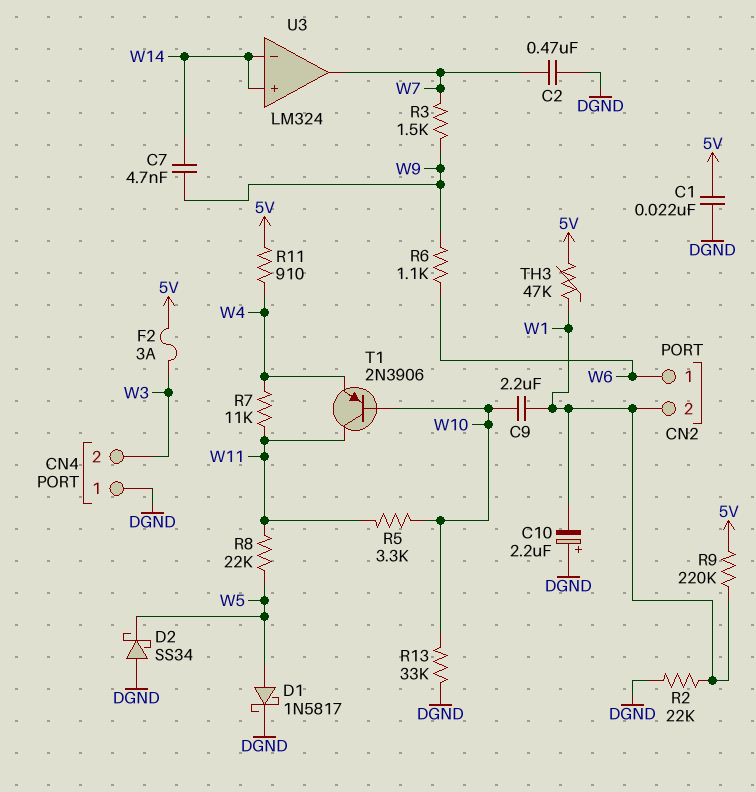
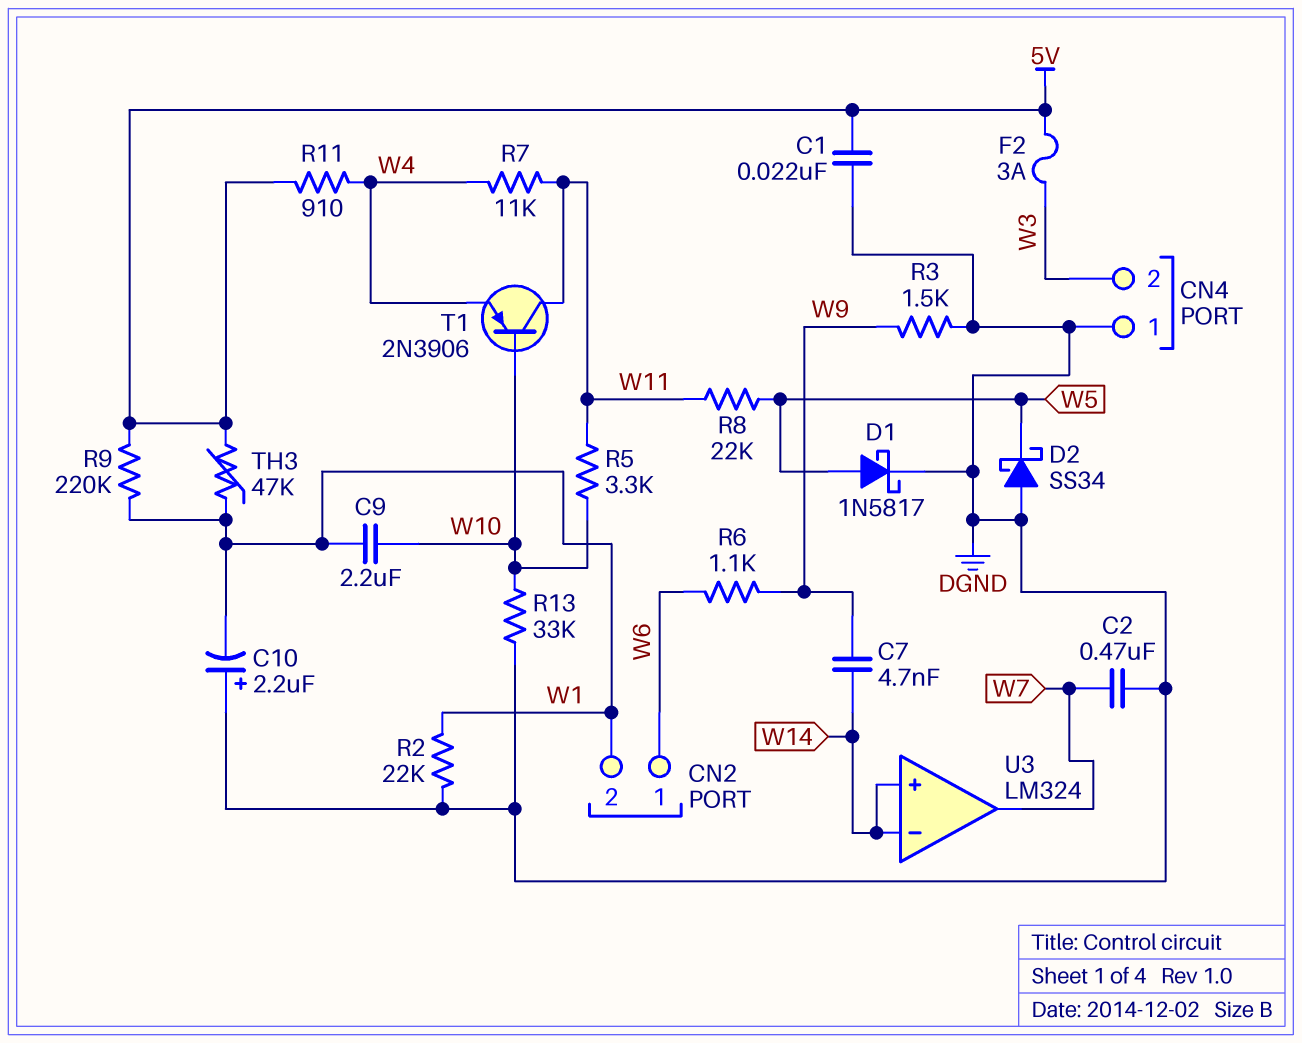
R3: 1.5k (W7, W9) -> 1.5k (DGND, W9)

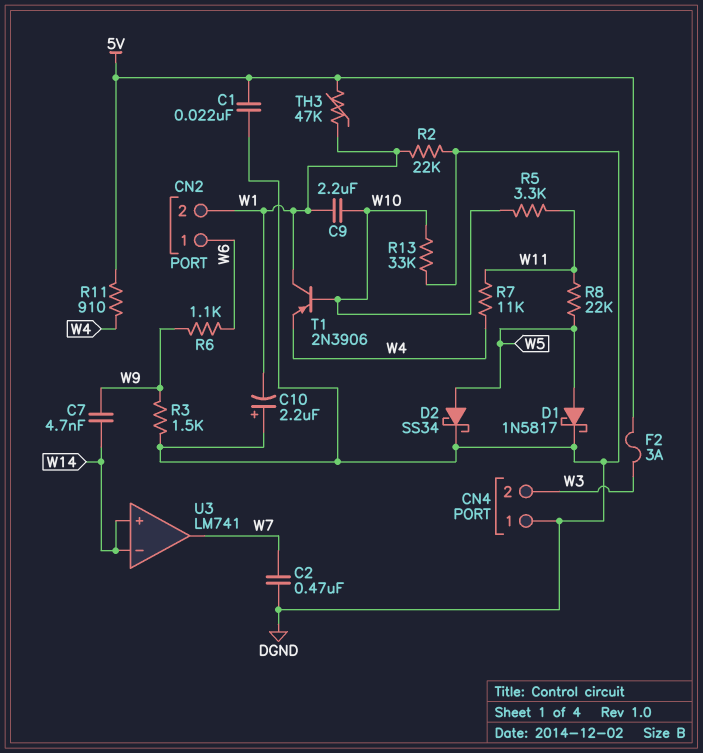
D2: schottky SS34 (A DGND, K W5) -> schottky SS34 (A W5, K DGND)
R9: 220k (5V, W1) -> none
T1: PNP 2N3906 (B W10, C W11, E W4) -> PNP 2N3906 (B W10, C W1, E W4)
U3: LM324 -> LM741

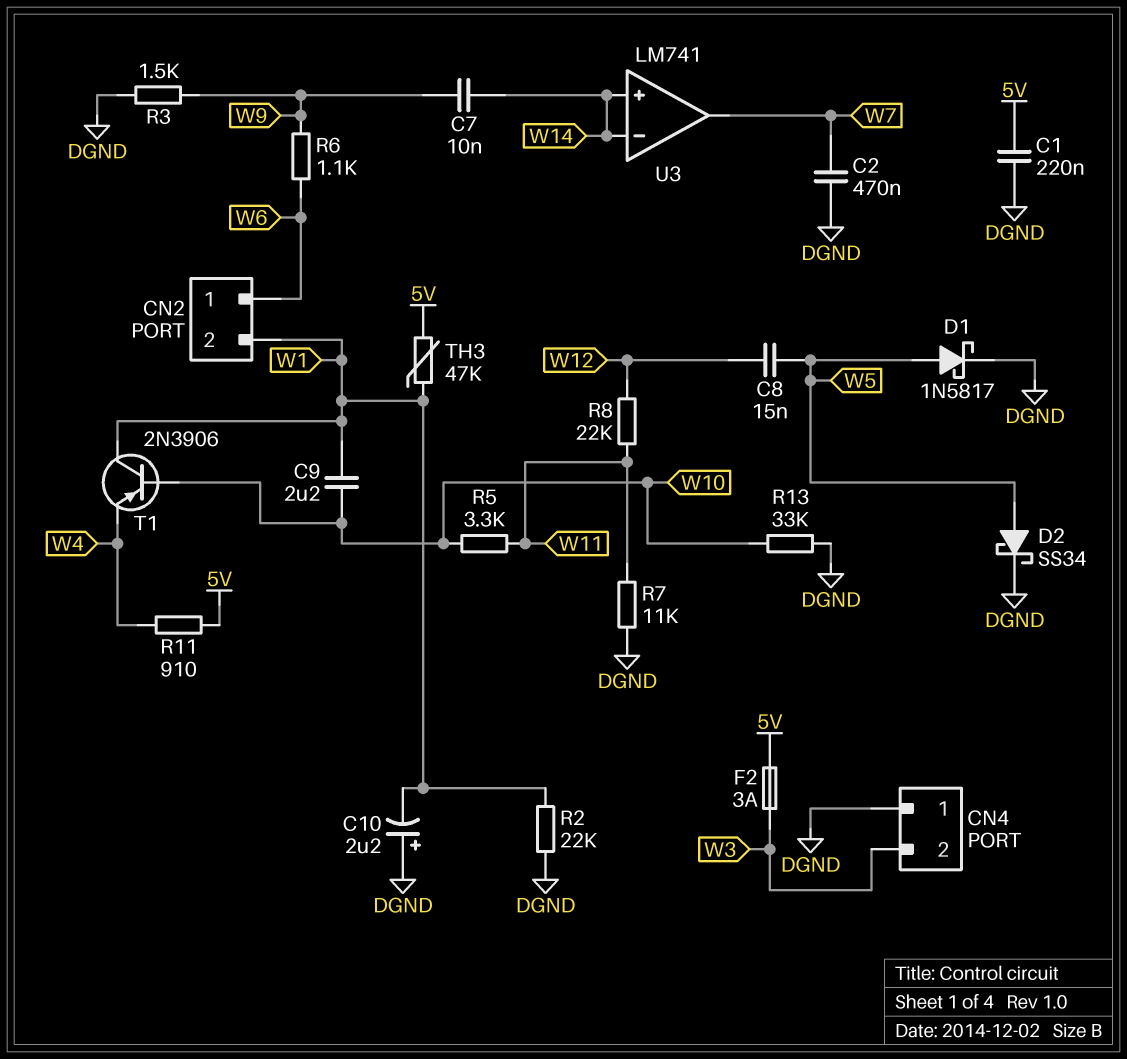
C1: 22nF (5V, DGND) -> 220nF (5V, DGND)
C7: 4.7nF (W9, W14) -> 10nF (W9, W14)
C8: none -> 15nF (W5, W12)
R7: 11k (W4, W11) -> 11k (DGND, W11)
R8: 22k (W5, W11) -> 22k (W11, W12)

